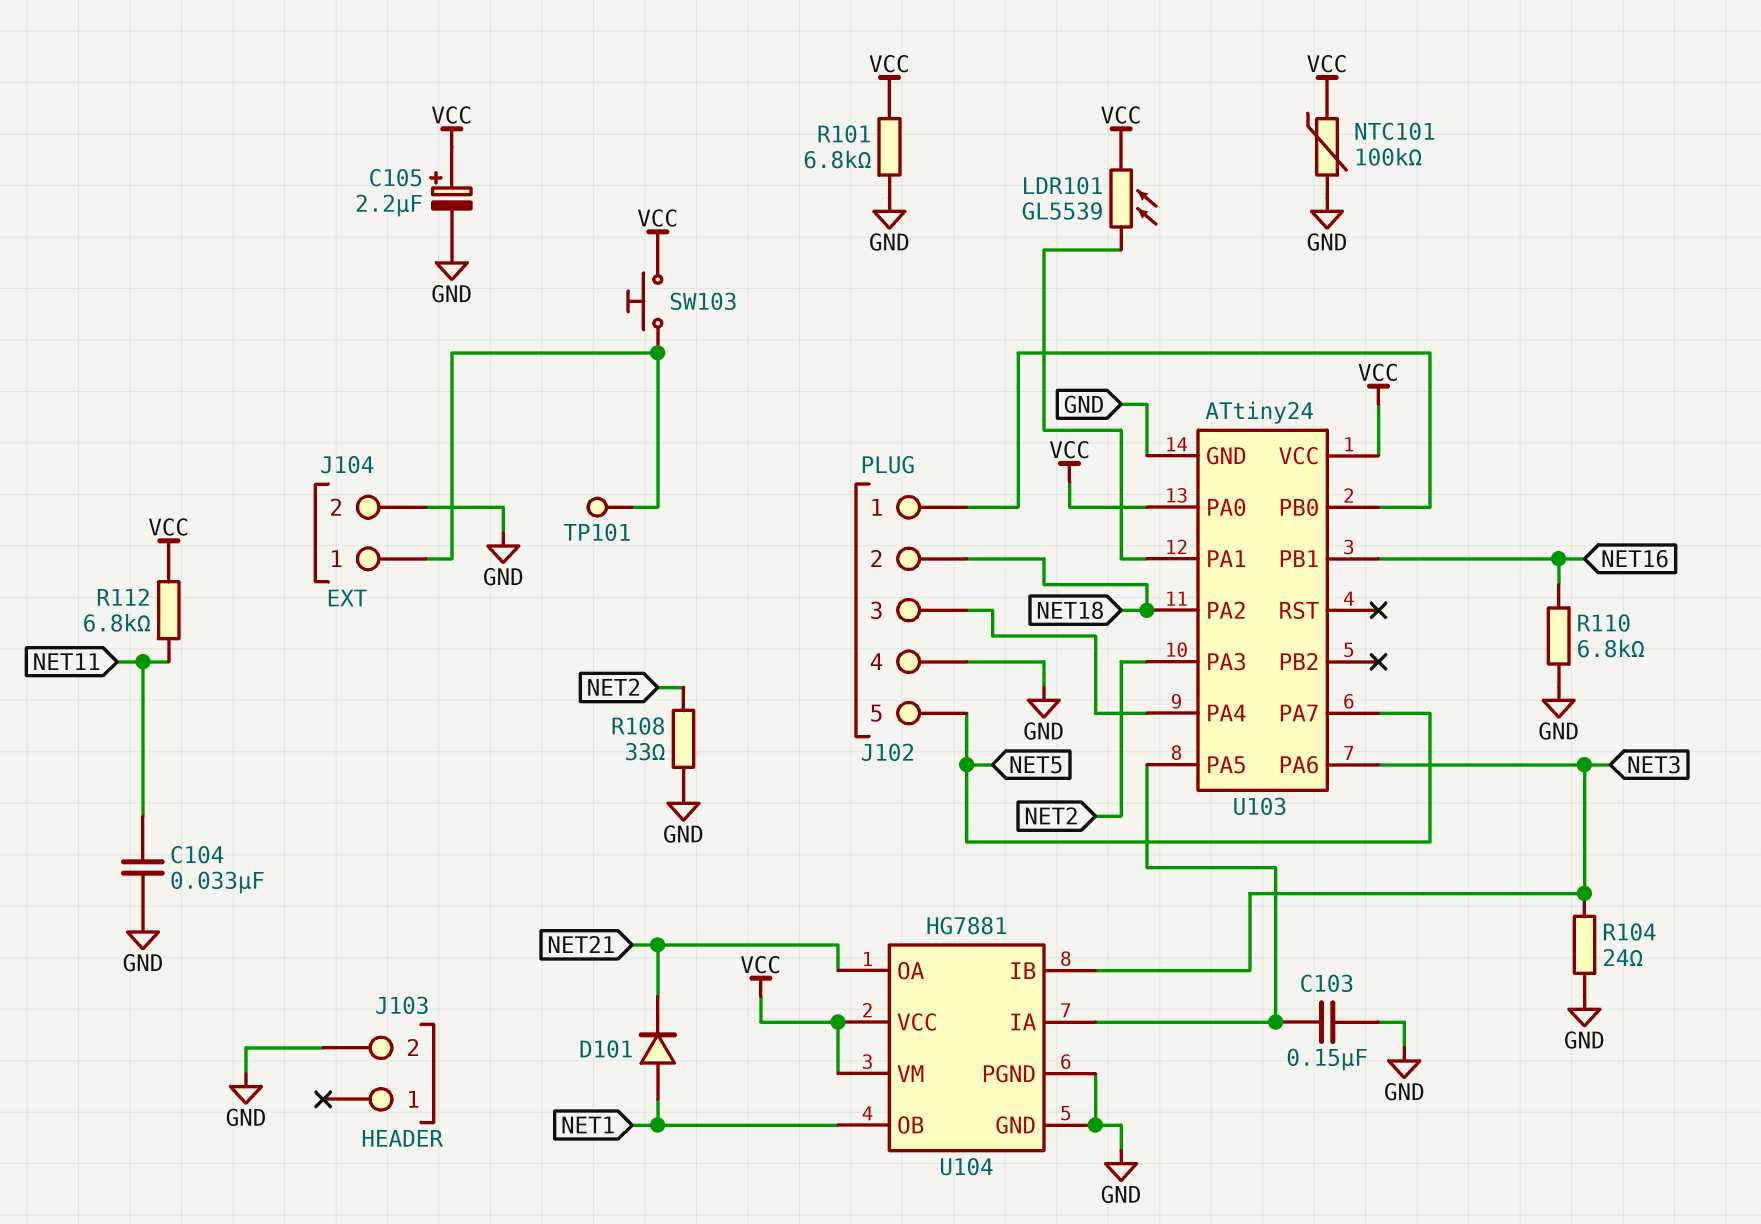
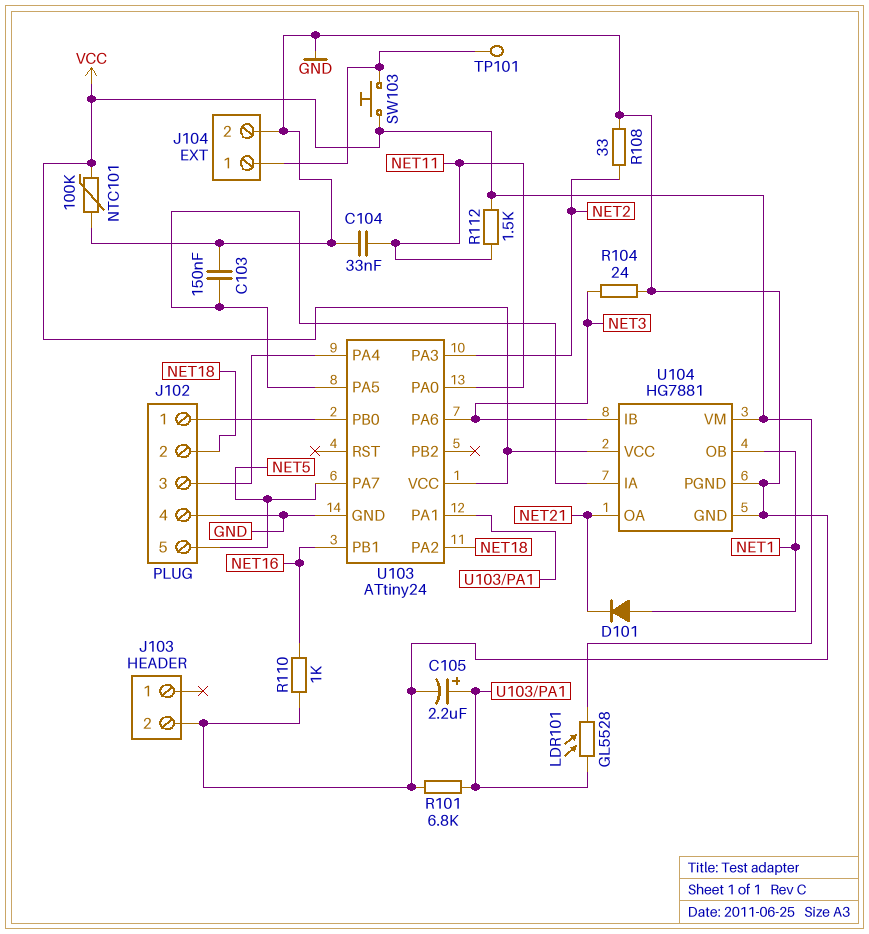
C105: 2.2uF (plus VCC, minus GND) -> 2.2uF (plus U103/PA1, minus GND)
LDR101: GL5539 (U103/PA1, VCC) -> GL5528 (U103/PA1, VCC)
R101: 6.8k (GND, VCC) -> 6.8k (GND, U103/PA1)
R110: 6.8k (GND, NET16) -> 1k (GND, NET16)
R112: 6.8k (NET11, VCC) -> 1.5k (NET11, VCC)
U103 pin PA0: VCC -> NET11

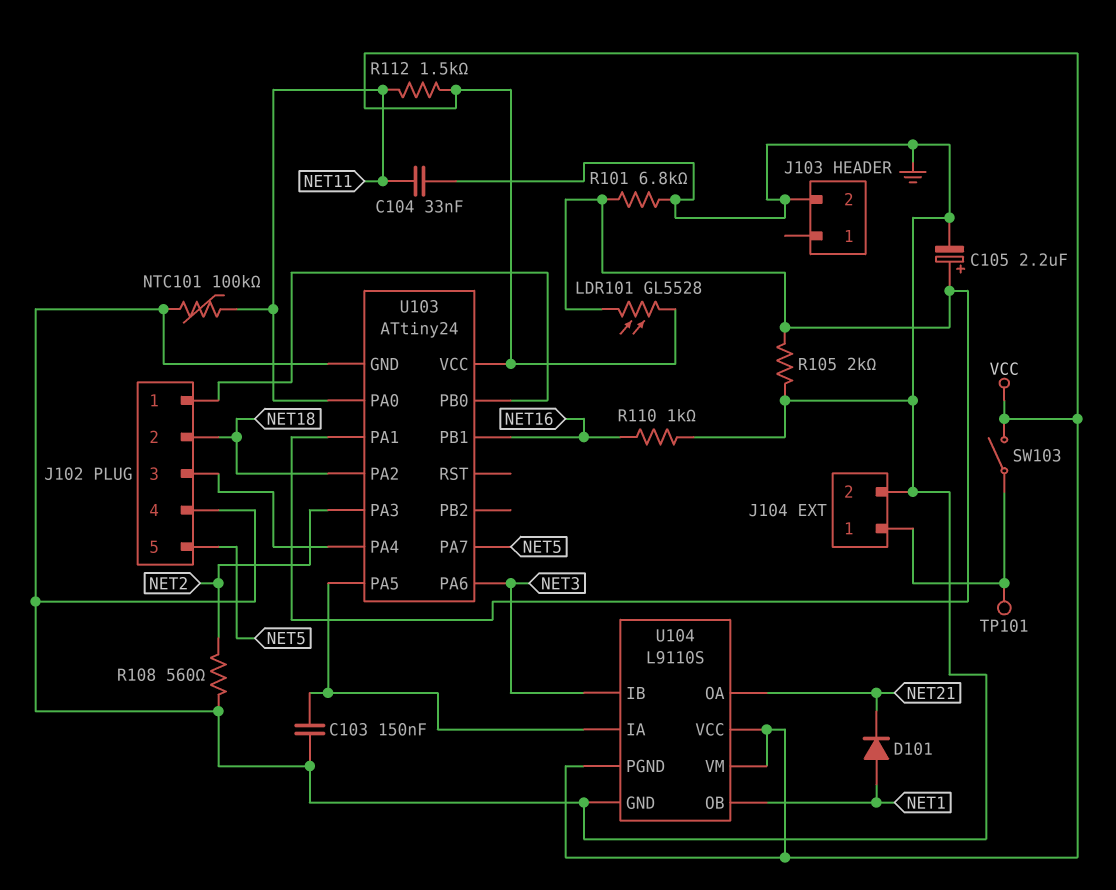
NTC101: 100k (GND, VCC) -> 100k (GND, NET11)
R104: 24 (GND, NET3) -> none
R105: none -> 2k (GND, U103/PA1)
R108: 33 (GND, NET2) -> 560 (GND, NET2)
SW103: button (J104/1, VCC) -> switch (J104/1, VCC)
U104: HG7881 -> L9110S
U104 pin PGND: GND -> VCC

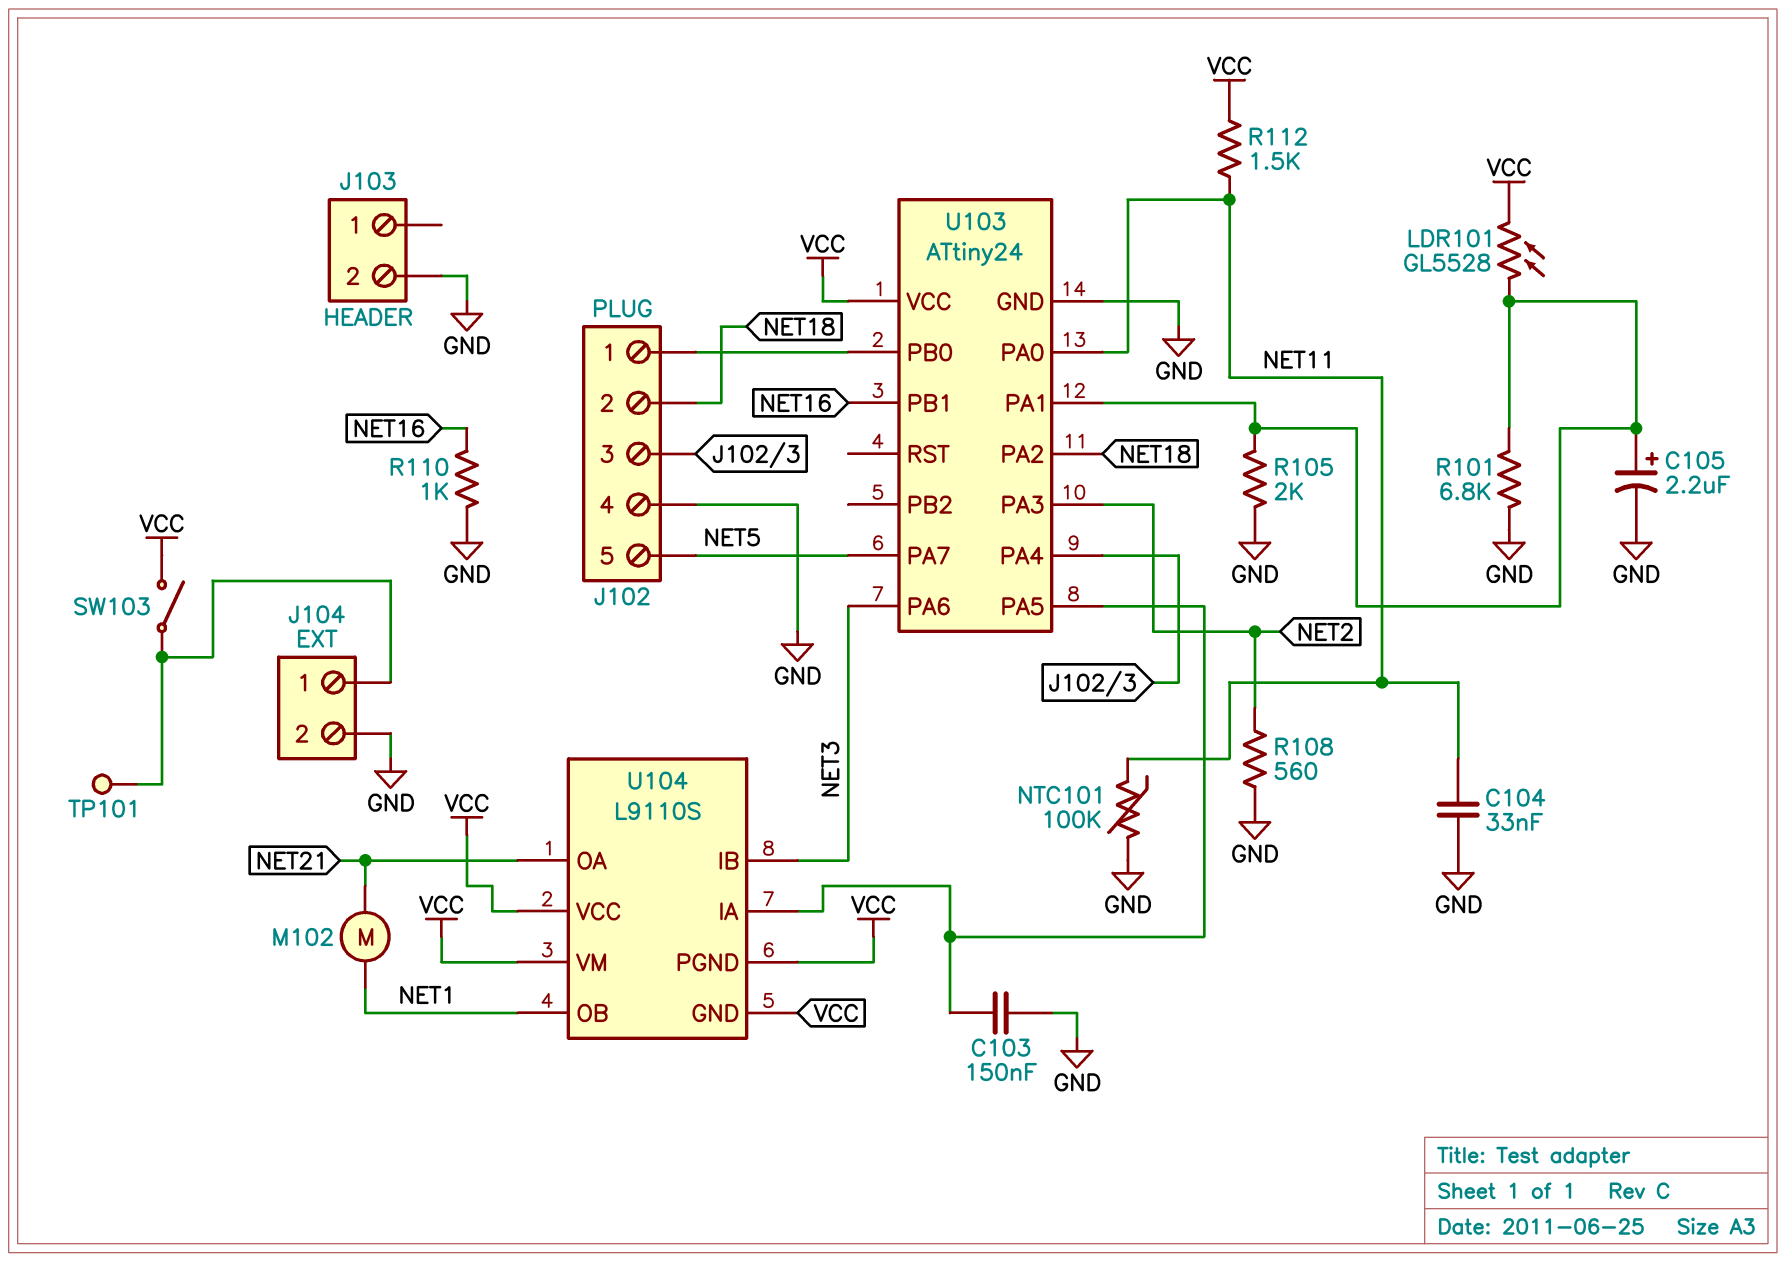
D101: diode (A NET1, K NET21) -> none
M102: none -> motor (NET1, NET21)
U104 pin GND: GND -> VCC

